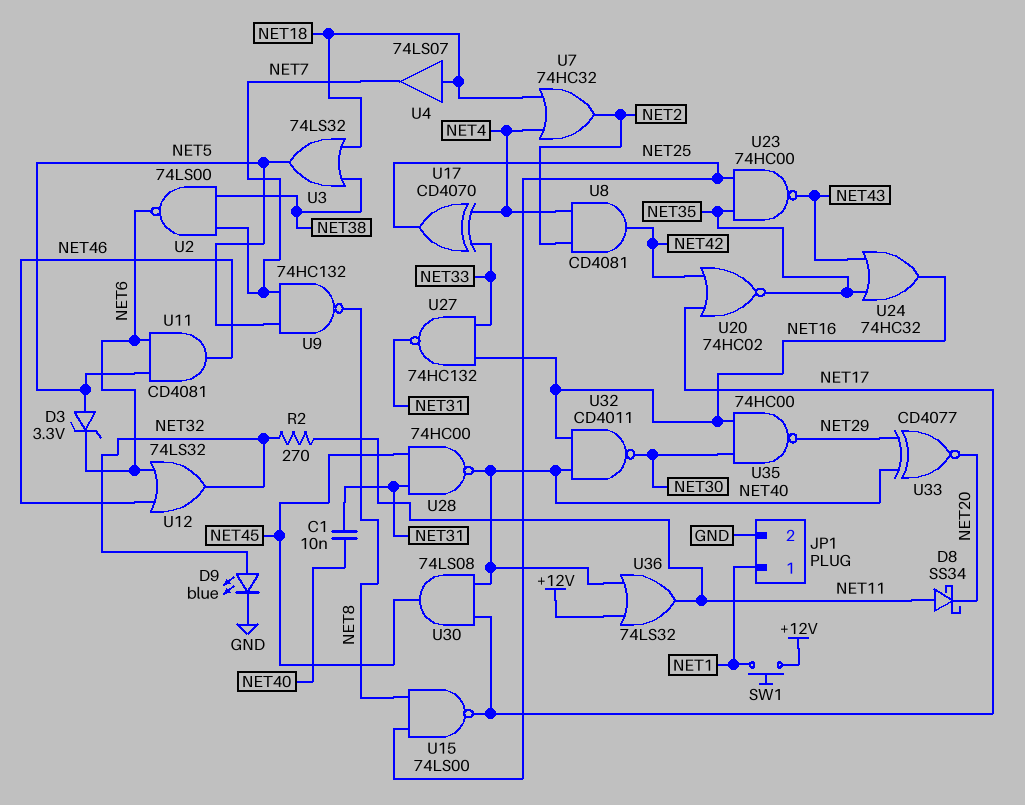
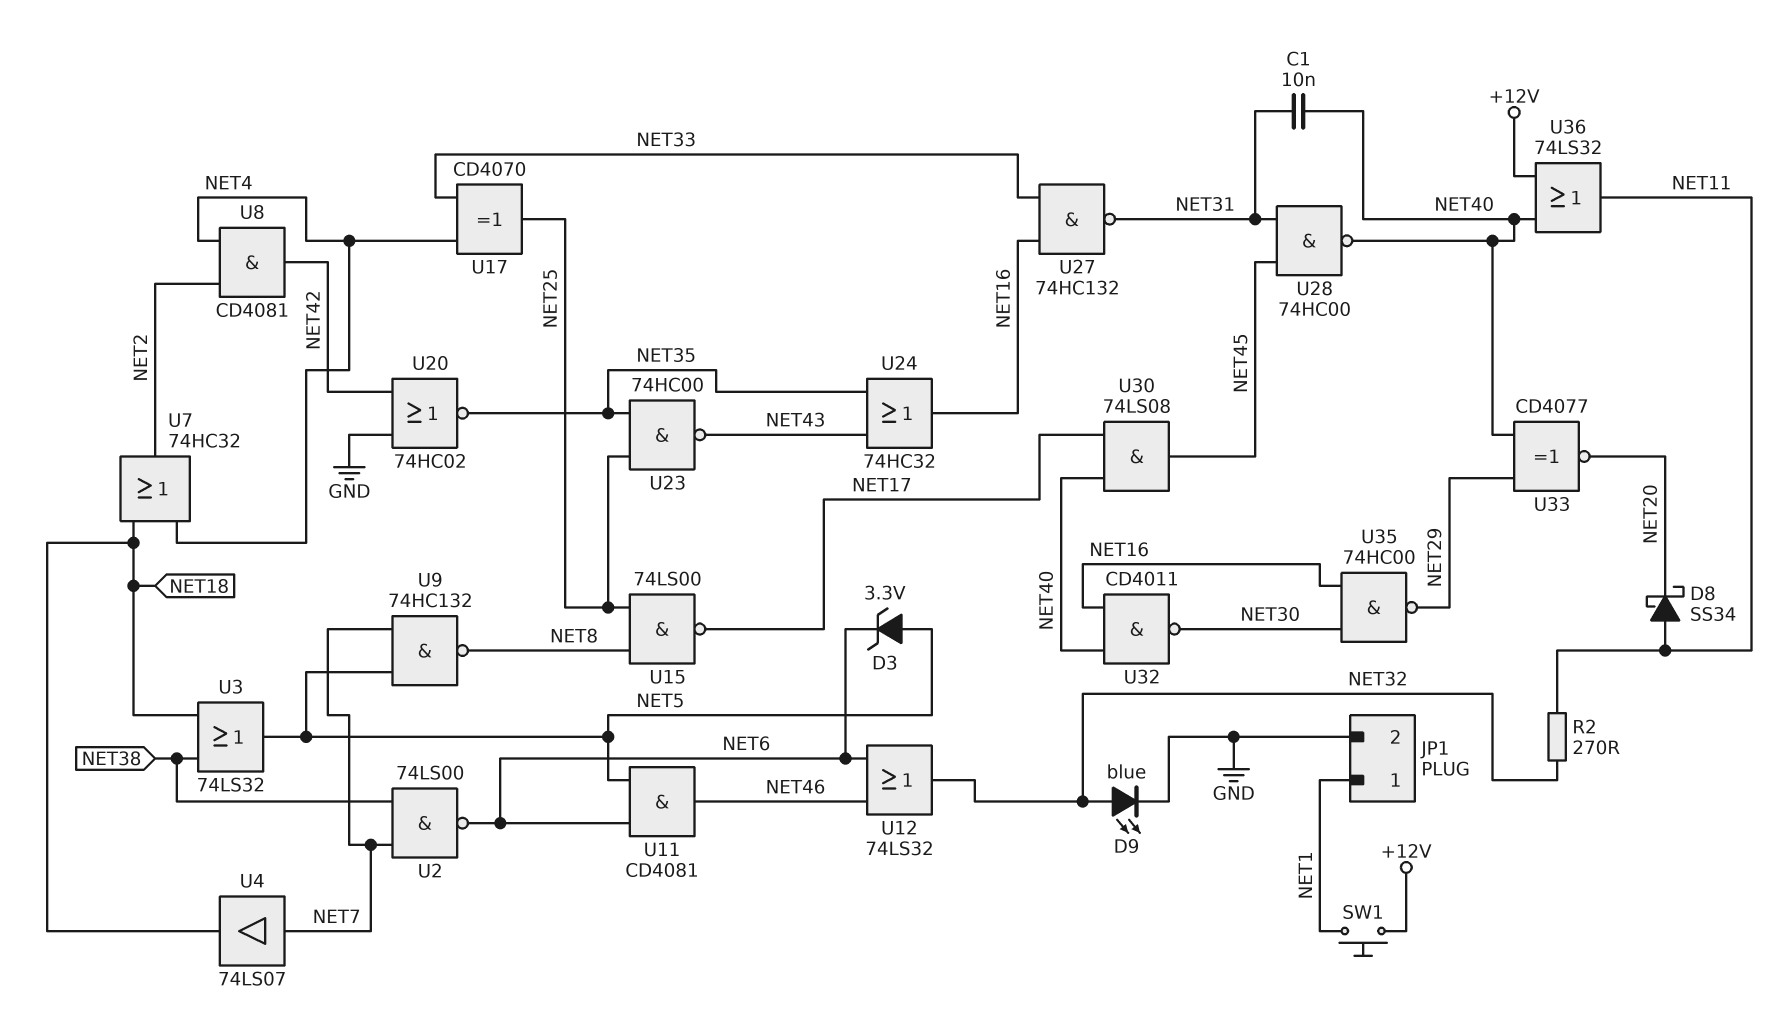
U4: buffer 74LS07 (in NET18, out NET7) -> buffer 74LS07 (in NET7, out NET18)
U20: NOR 74HC02 (in NET17, in NET42, out NET35) -> NOR 74HC02 (in GND, in NET42, out NET35)

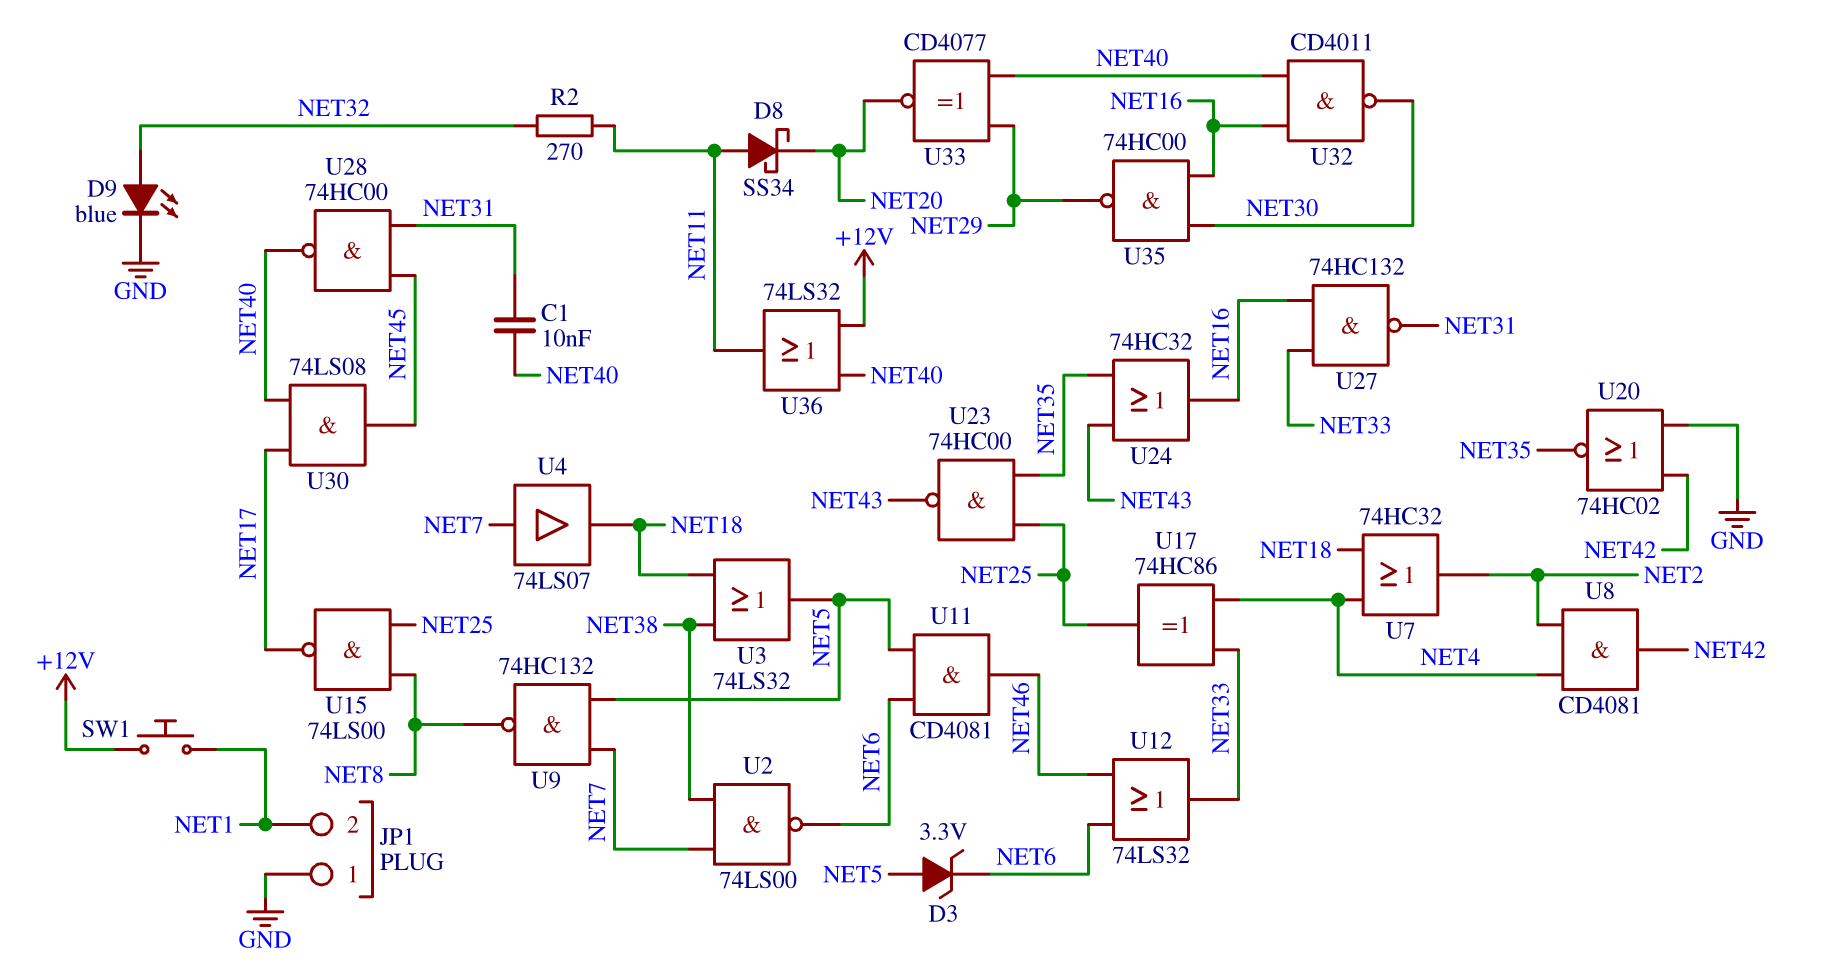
JP1 pin 1: NET1 -> GND
JP1 pin 2: GND -> NET1
U12: OR 74LS32 (in NET6, in NET46, out NET32) -> OR 74LS32 (in NET6, in NET46, out NET33)
U17: XOR CD4070 (in NET4, in NET33, out NET25) -> XOR 74HC86 (in NET4, in NET33, out NET25)

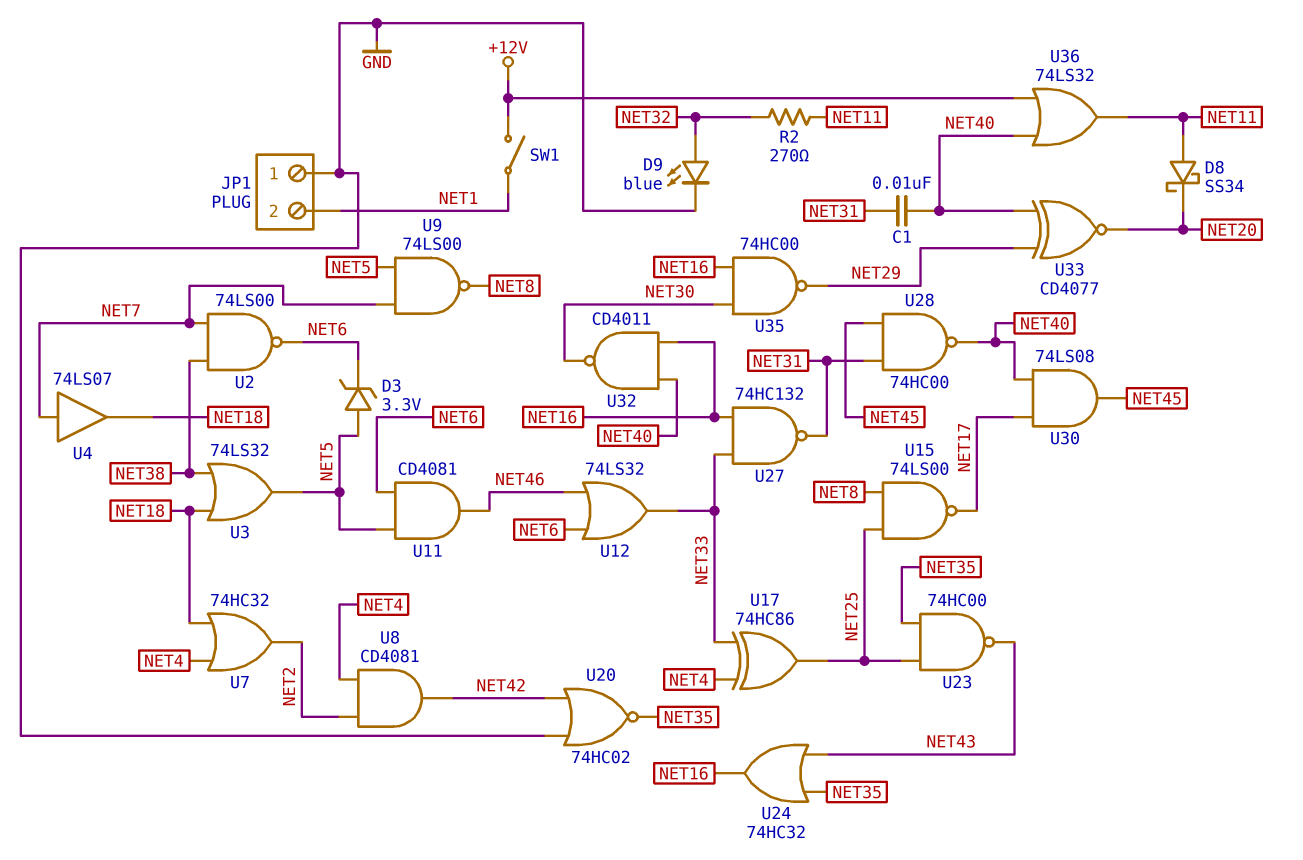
SW1: button (+12V, NET1) -> switch (+12V, NET1)
U9: NAND 74HC132 (in NET5, in NET7, out NET8) -> NAND 74LS00 (in NET5, in NET7, out NET8)

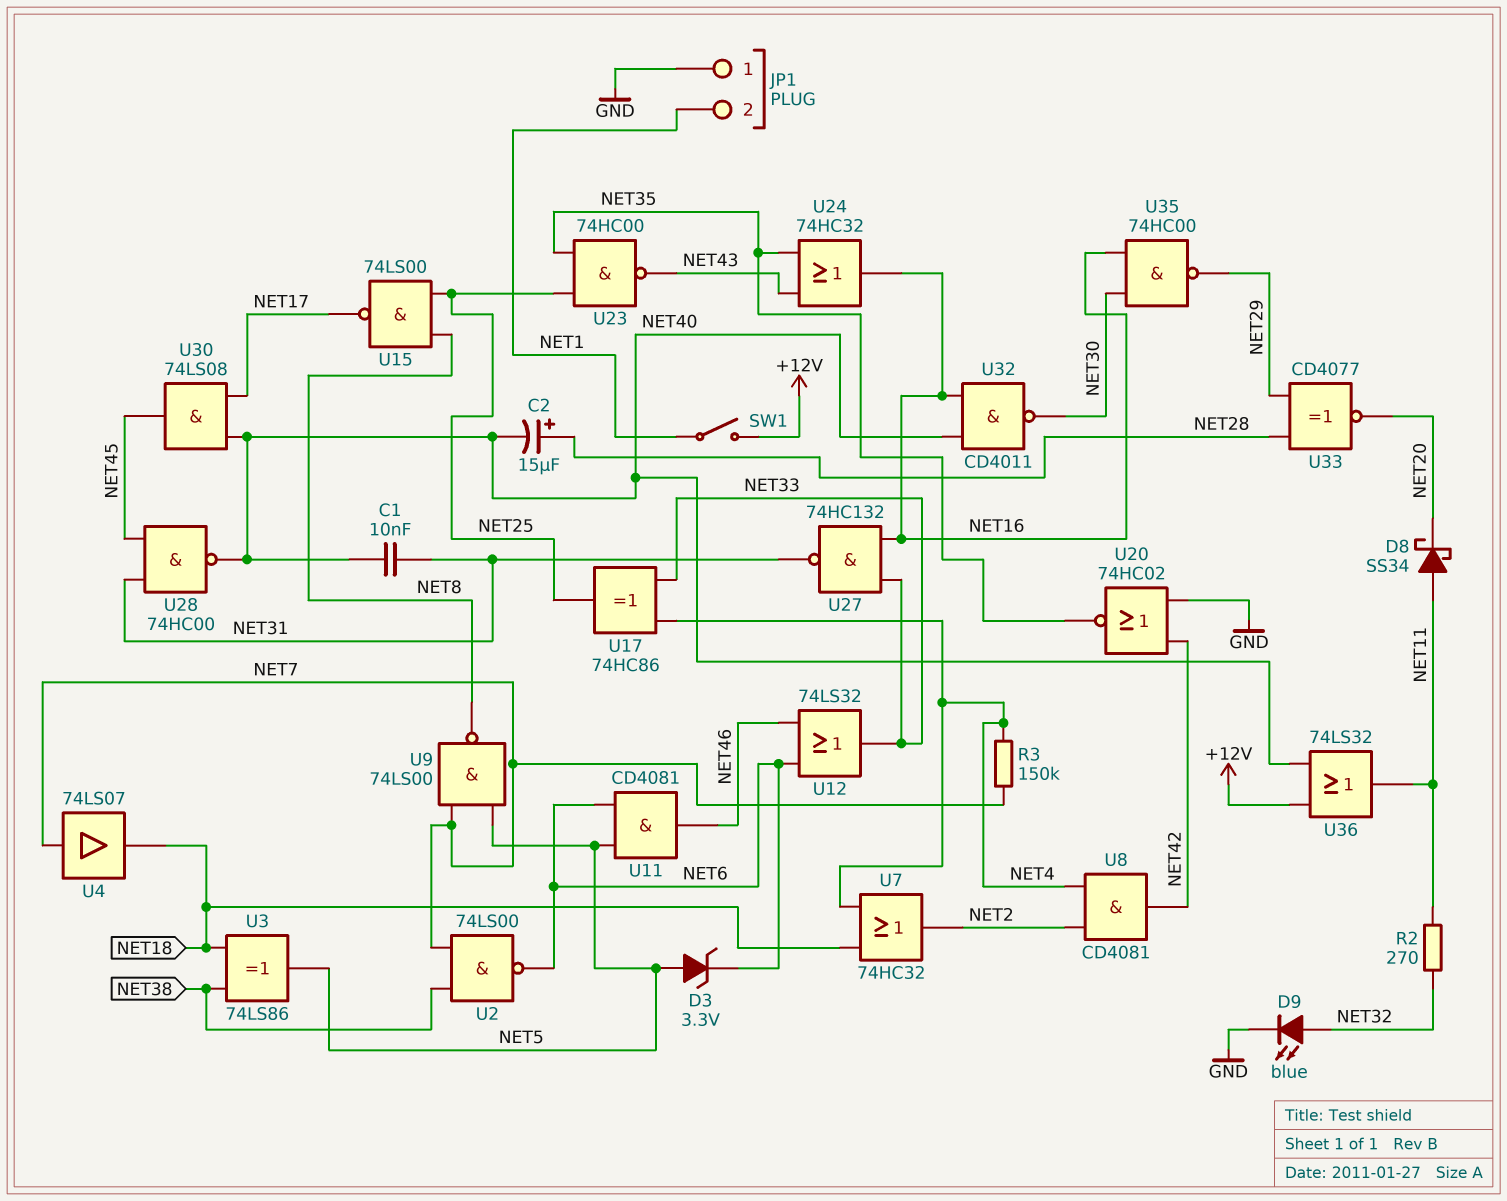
C2: none -> 15uF (plus NET28, minus NET40)
R3: none -> 150k (NET4, NET7)
U3: OR 74LS32 (in NET18, in NET38, out NET5) -> XOR 74LS86 (in NET18, in NET38, out NET5)
U33: XNOR CD4077 (in NET29, in NET40, out NET20) -> XNOR CD4077 (in NET28, in NET29, out NET20)

